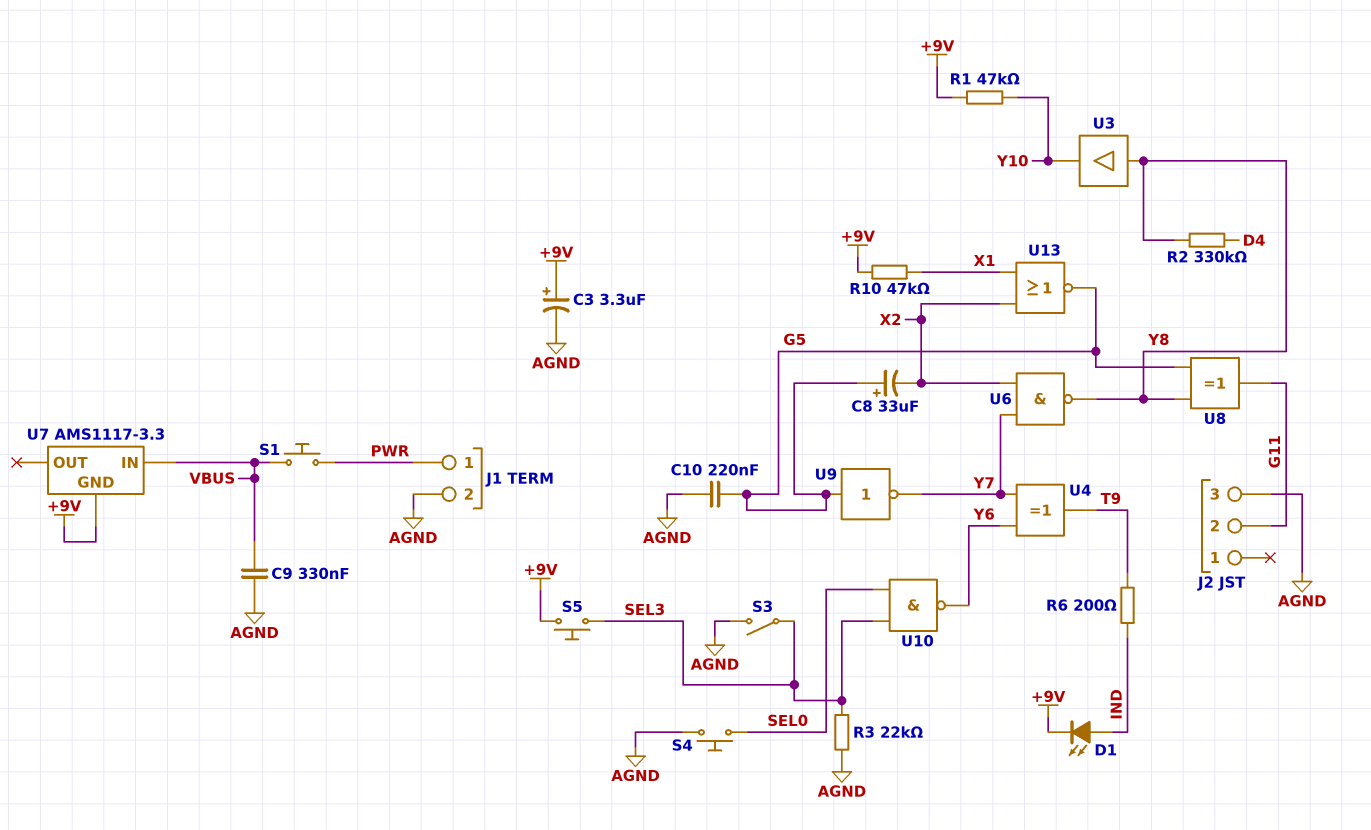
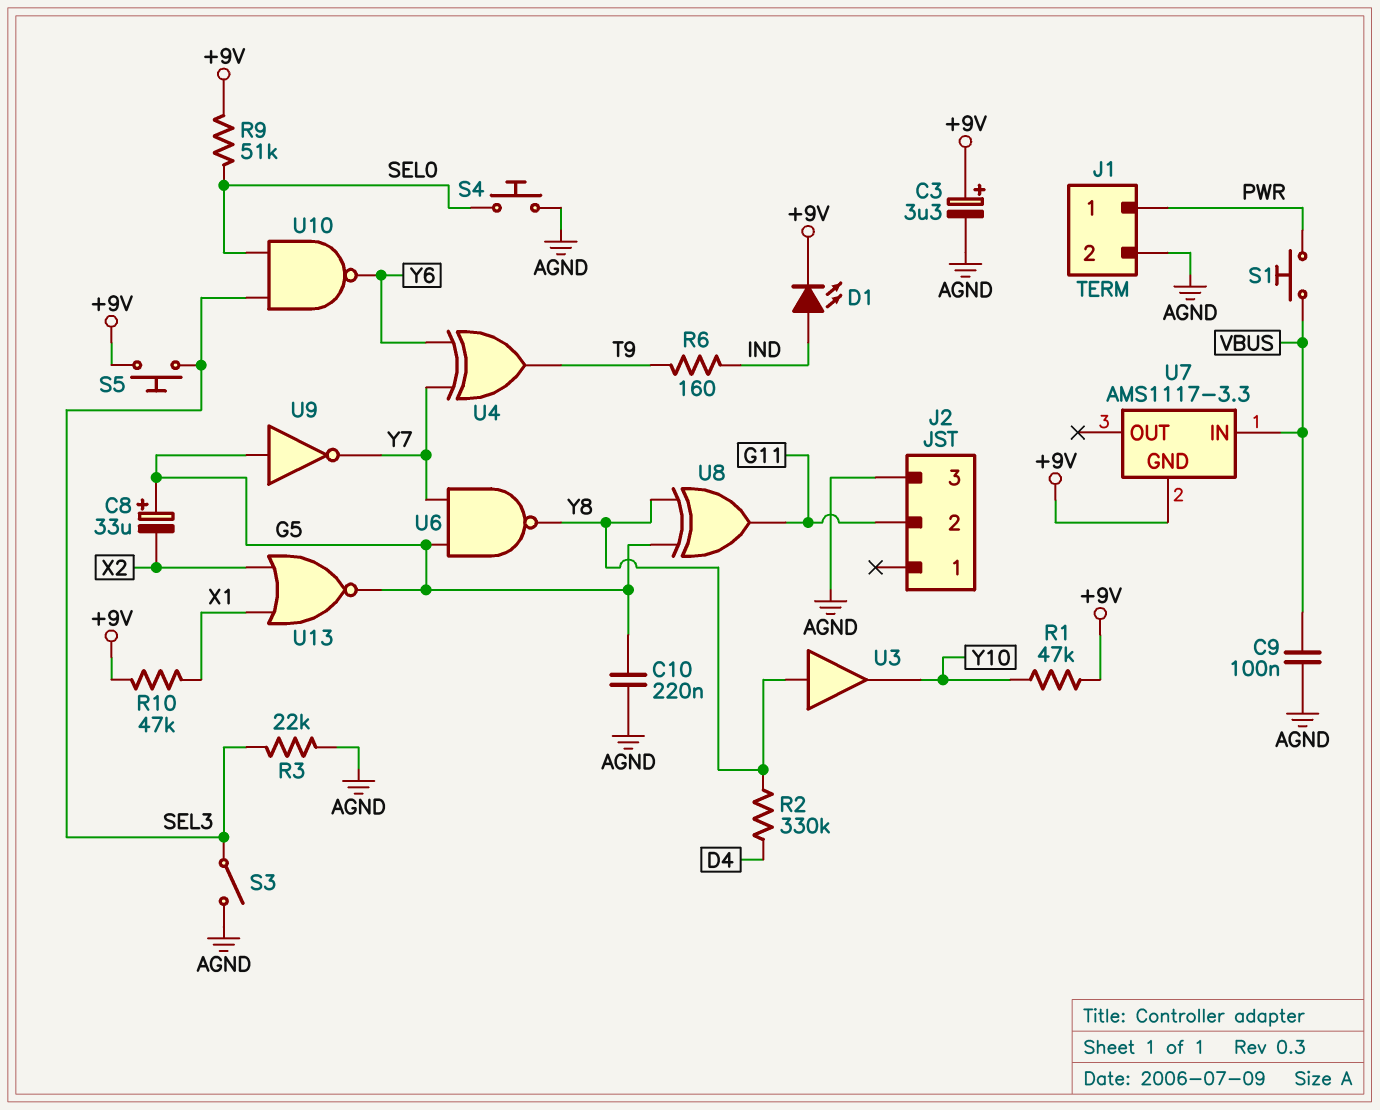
C9: 330nF (AGND, VBUS) -> 100nF (AGND, VBUS)
R6: 200 (IND, T9) -> 160 (IND, T9)
R9: none -> 51k (+9V, SEL0)
U6: NAND (in X2, in Y7, out Y8) -> NAND (in G5, in Y7, out Y8)

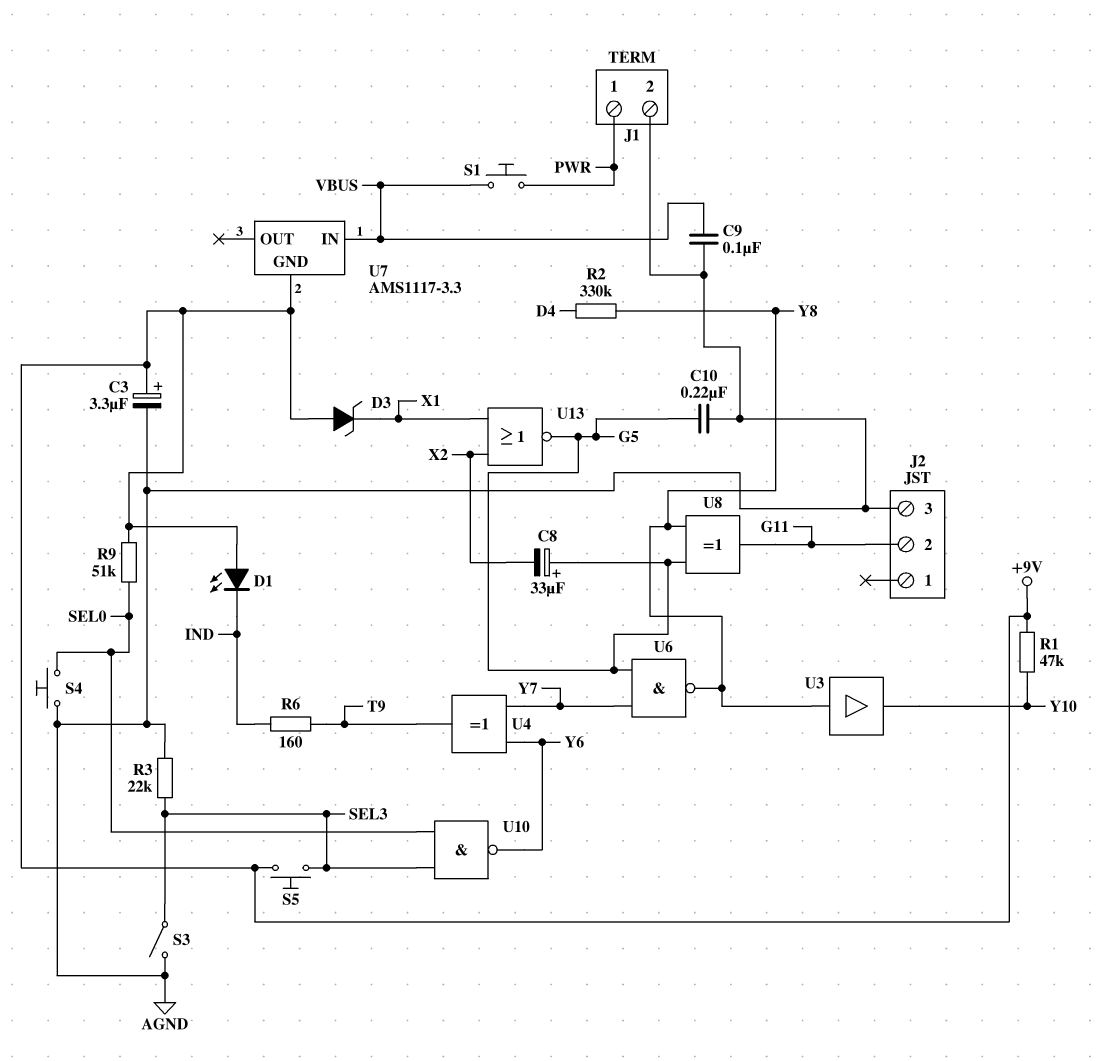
D1: LED (A IND, K +9V) -> LED (A +9V, K IND)
D3: none -> zener (A +9V, K X1)
R10: 47k (+9V, X1) -> none
U9: NOT (in G5, out Y7) -> none

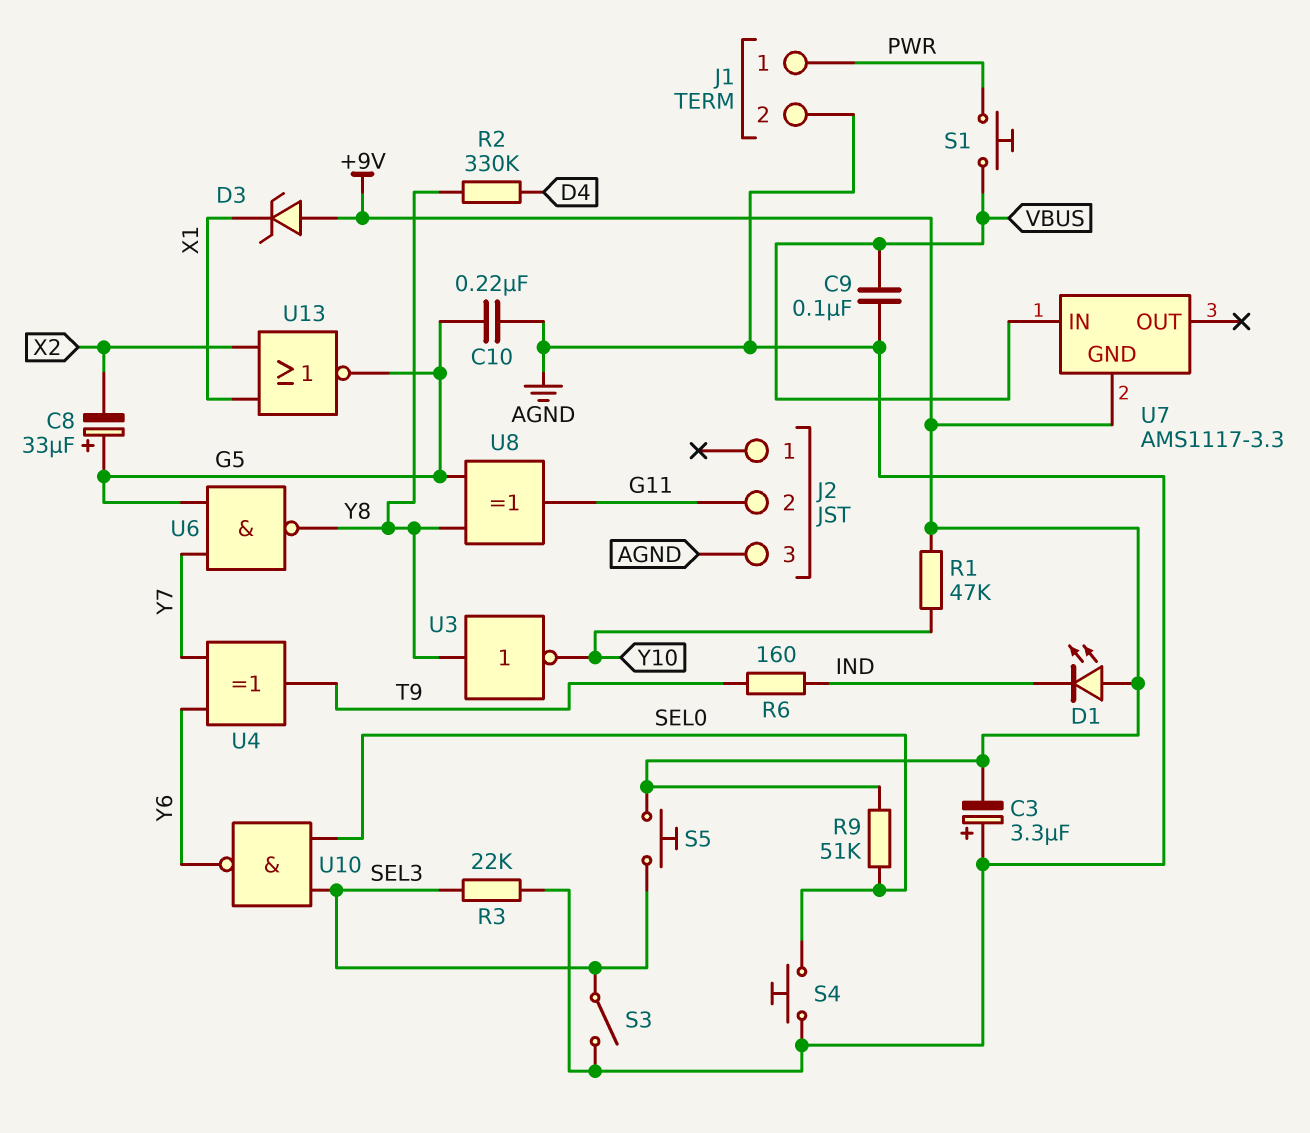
C3: 3.3uF (plus +9V, minus AGND) -> 3.3uF (plus AGND, minus +9V)
U3: buffer (in Y8, out Y10) -> NOT (in Y8, out Y10)

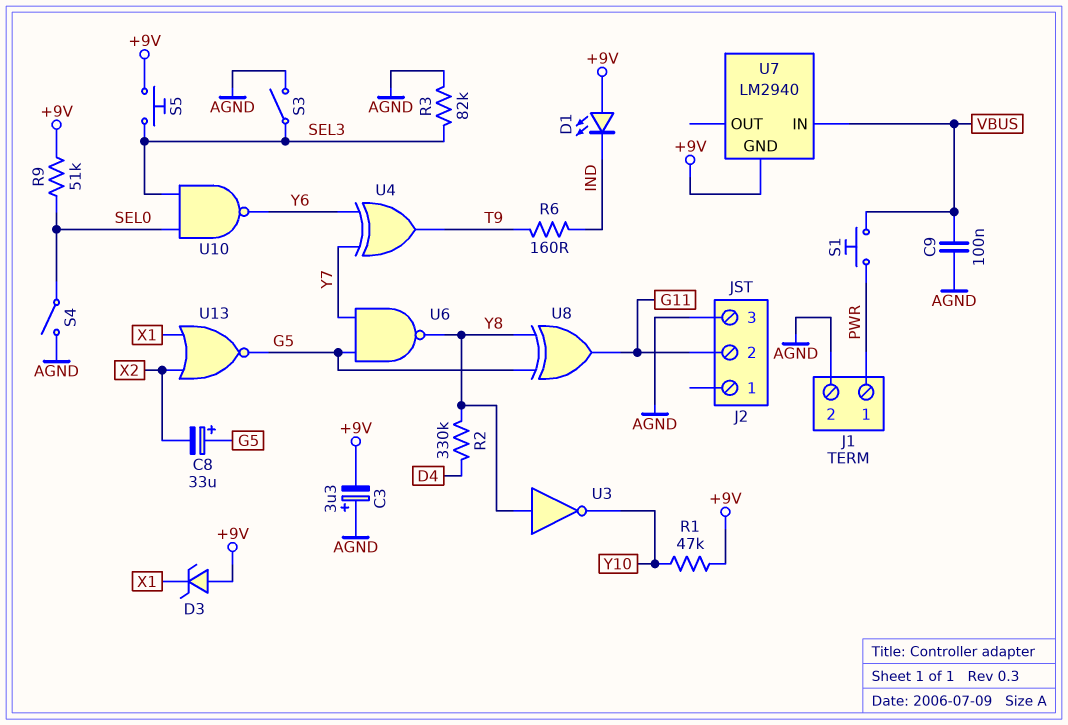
C10: 220nF (AGND, G5) -> none
R3: 22k (AGND, SEL3) -> 82k (AGND, SEL3)
S4: button (AGND, SEL0) -> switch (AGND, SEL0)
U7: AMS1117-3.3 -> LM2940

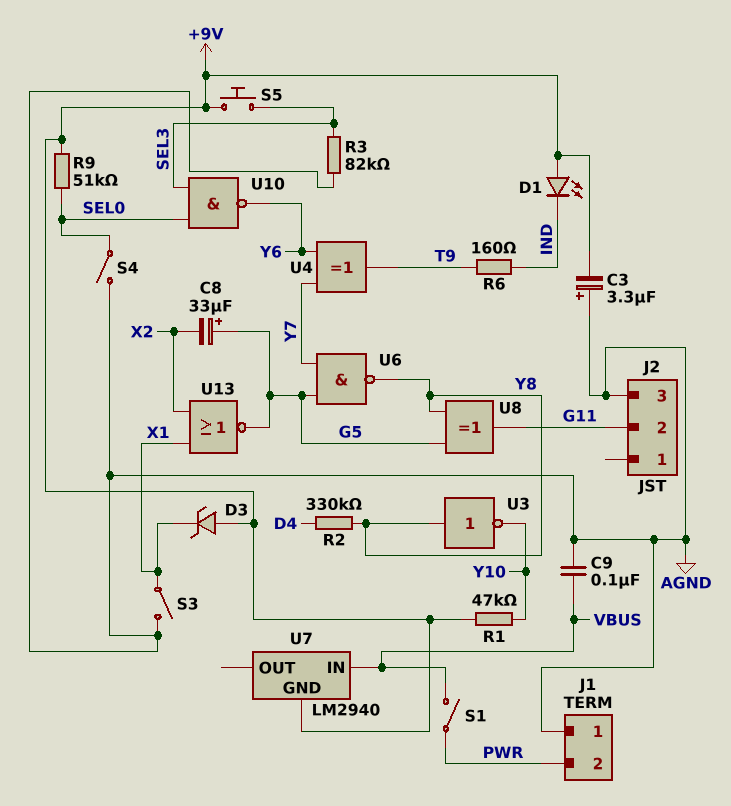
J1 pin 1: PWR -> AGND
J1 pin 2: AGND -> PWR
S1: button (PWR, VBUS) -> switch (PWR, VBUS)
S3: switch (AGND, SEL3) -> switch (AGND, X1)

